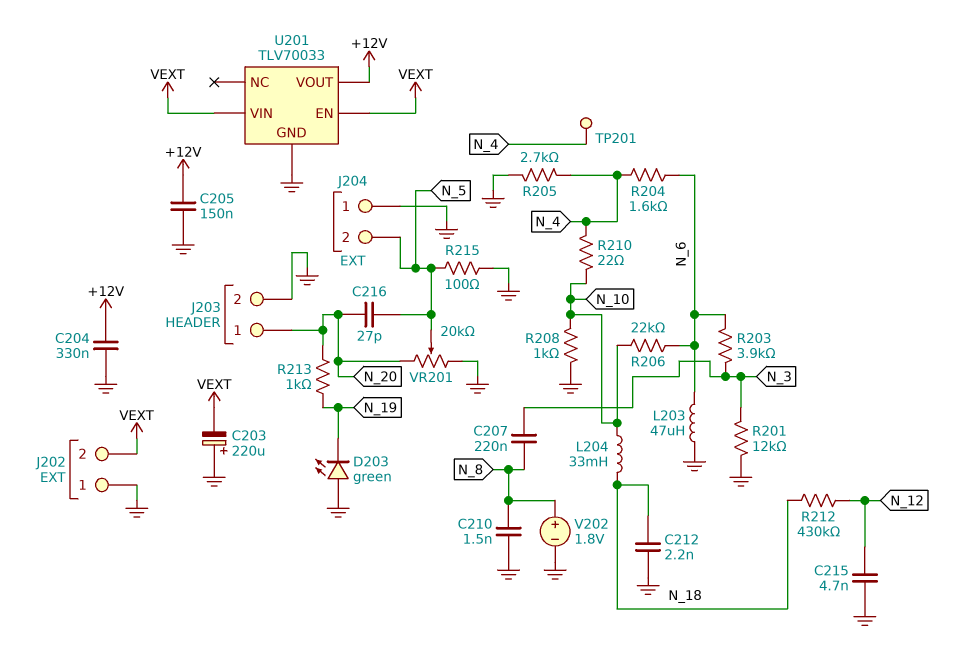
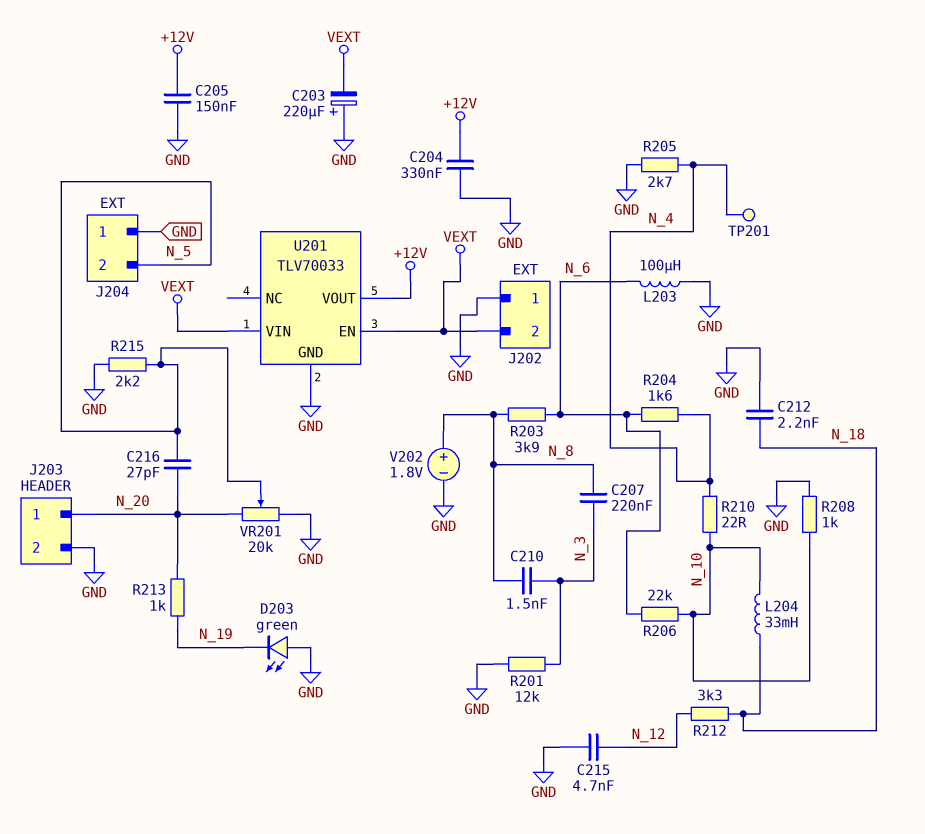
C210: 1.5nF (GND, N_8) -> 1.5nF (N_3, N_8)
L203: 47uH (GND, N_6) -> 100uH (GND, N_6)
R203: 3.9k (N_3, N_6) -> 3.9k (N_6, N_8)
R212: 430k (N_12, N_18) -> 3.3k (N_12, N_18)
R215: 100 (GND, N_5) -> 2.2k (GND, N_5)

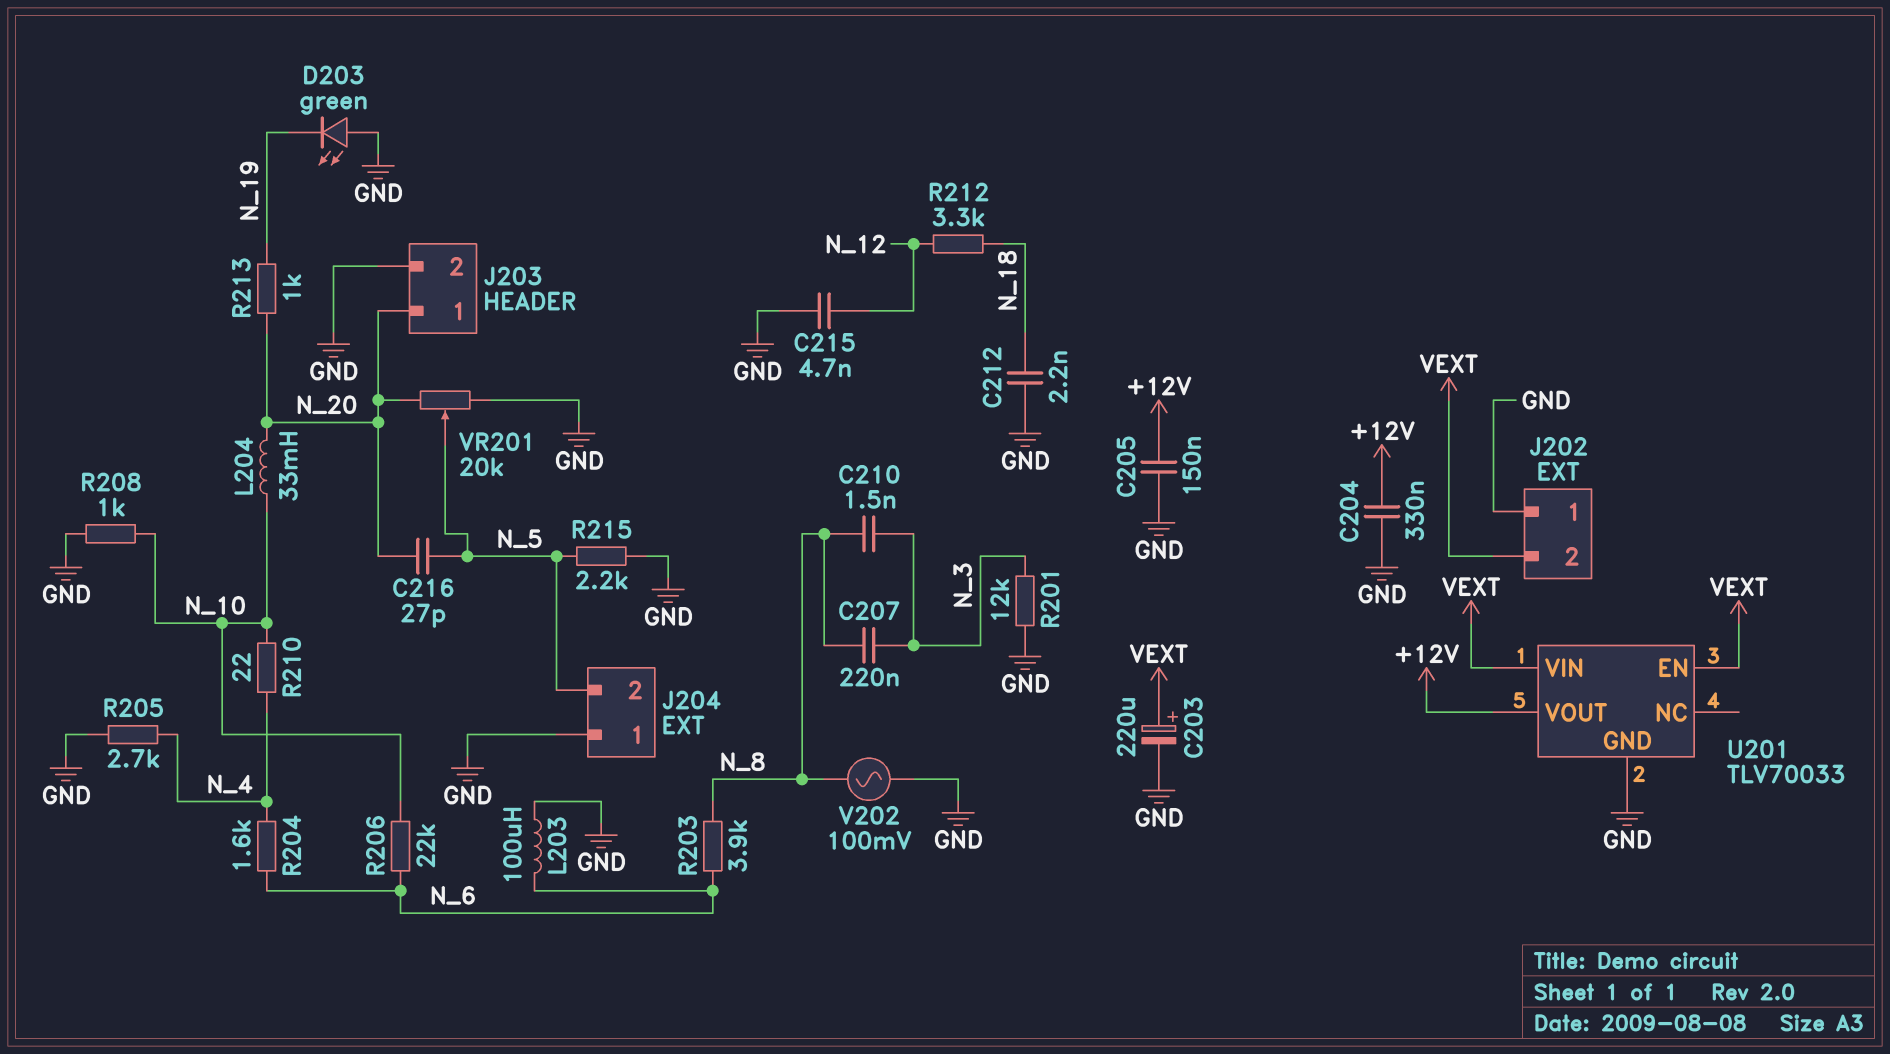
C203: 220uF (plus GND, minus VEXT) -> 220uF (plus VEXT, minus GND)
L204: 33mH (N_10, N_18) -> 33mH (N_10, N_20)
TP201: test point (N_4) -> none
V202: 1.8V (plus N_8, minus GND) -> AC 100mV (GND, N_8)

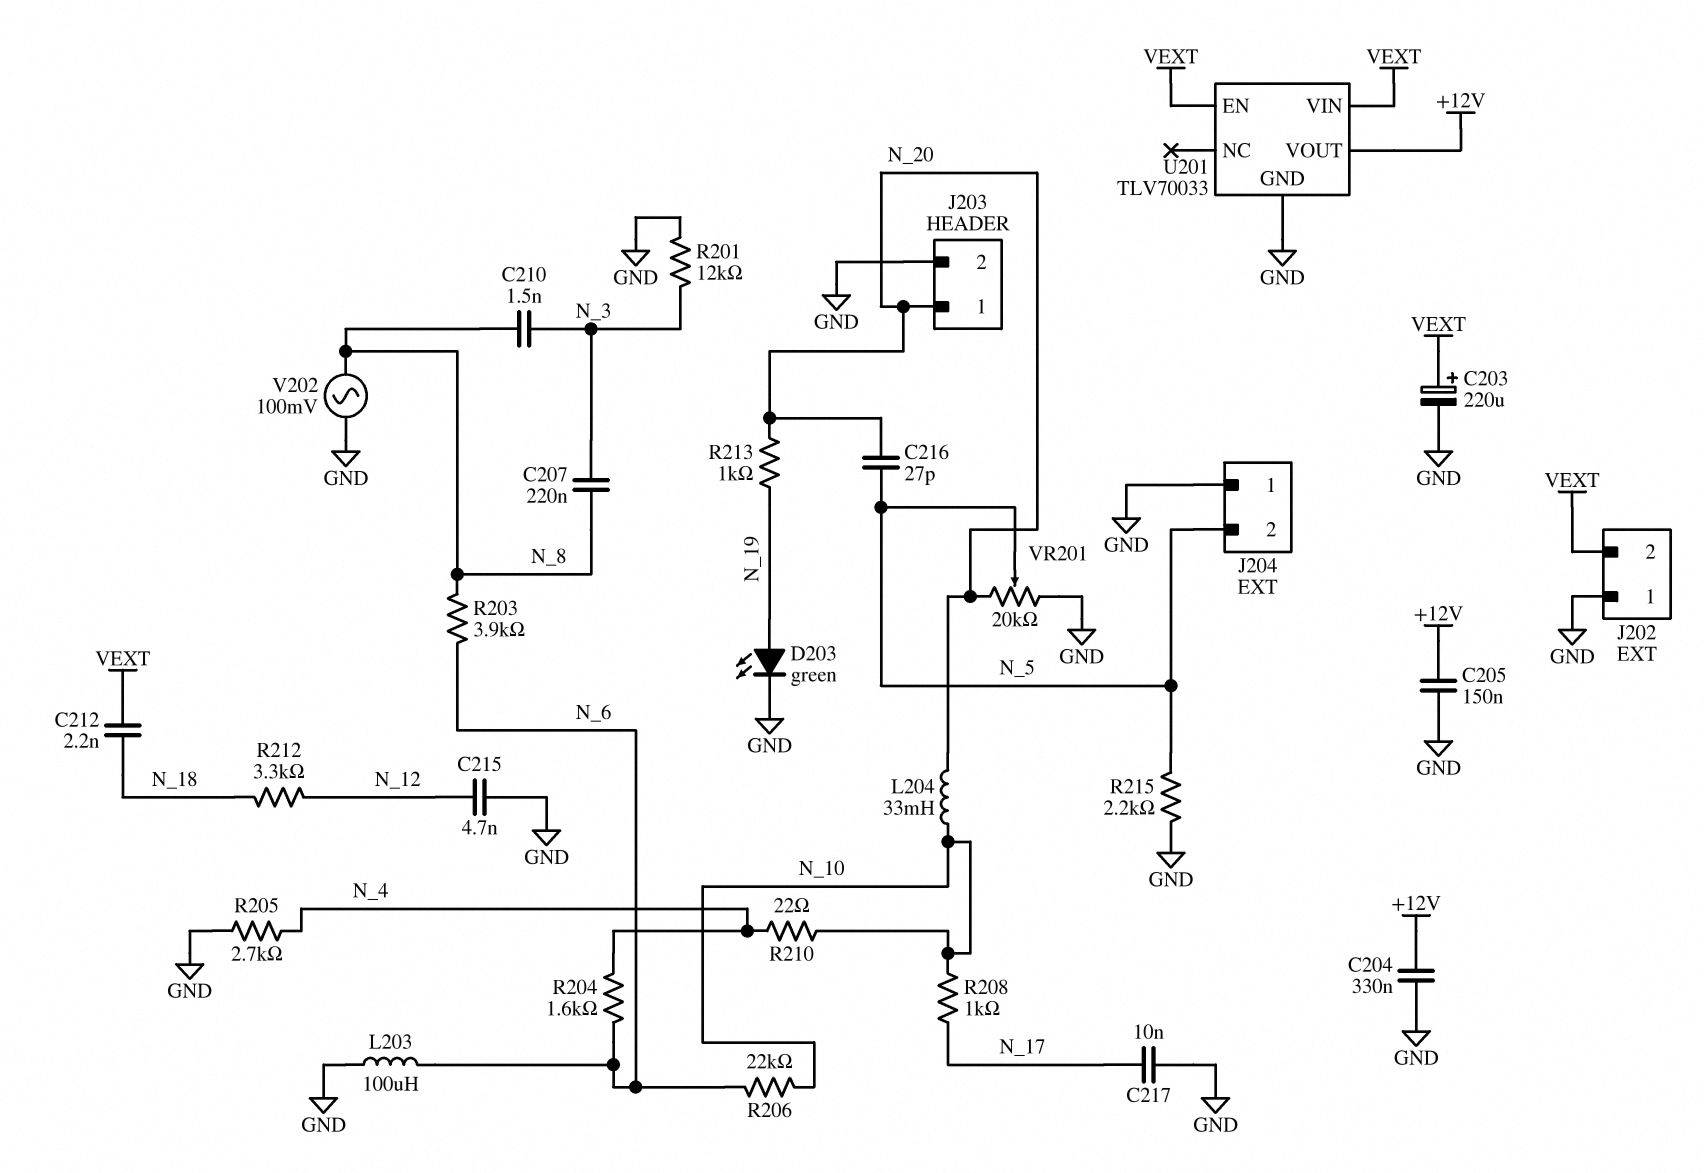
C212: 2.2nF (GND, N_18) -> 2.2nF (N_18, VEXT)
C217: none -> 10nF (GND, N_17)
D203: LED green (A GND, K N_19) -> LED green (A N_19, K GND)
R208: 1k (GND, N_10) -> 1k (N_10, N_17)

